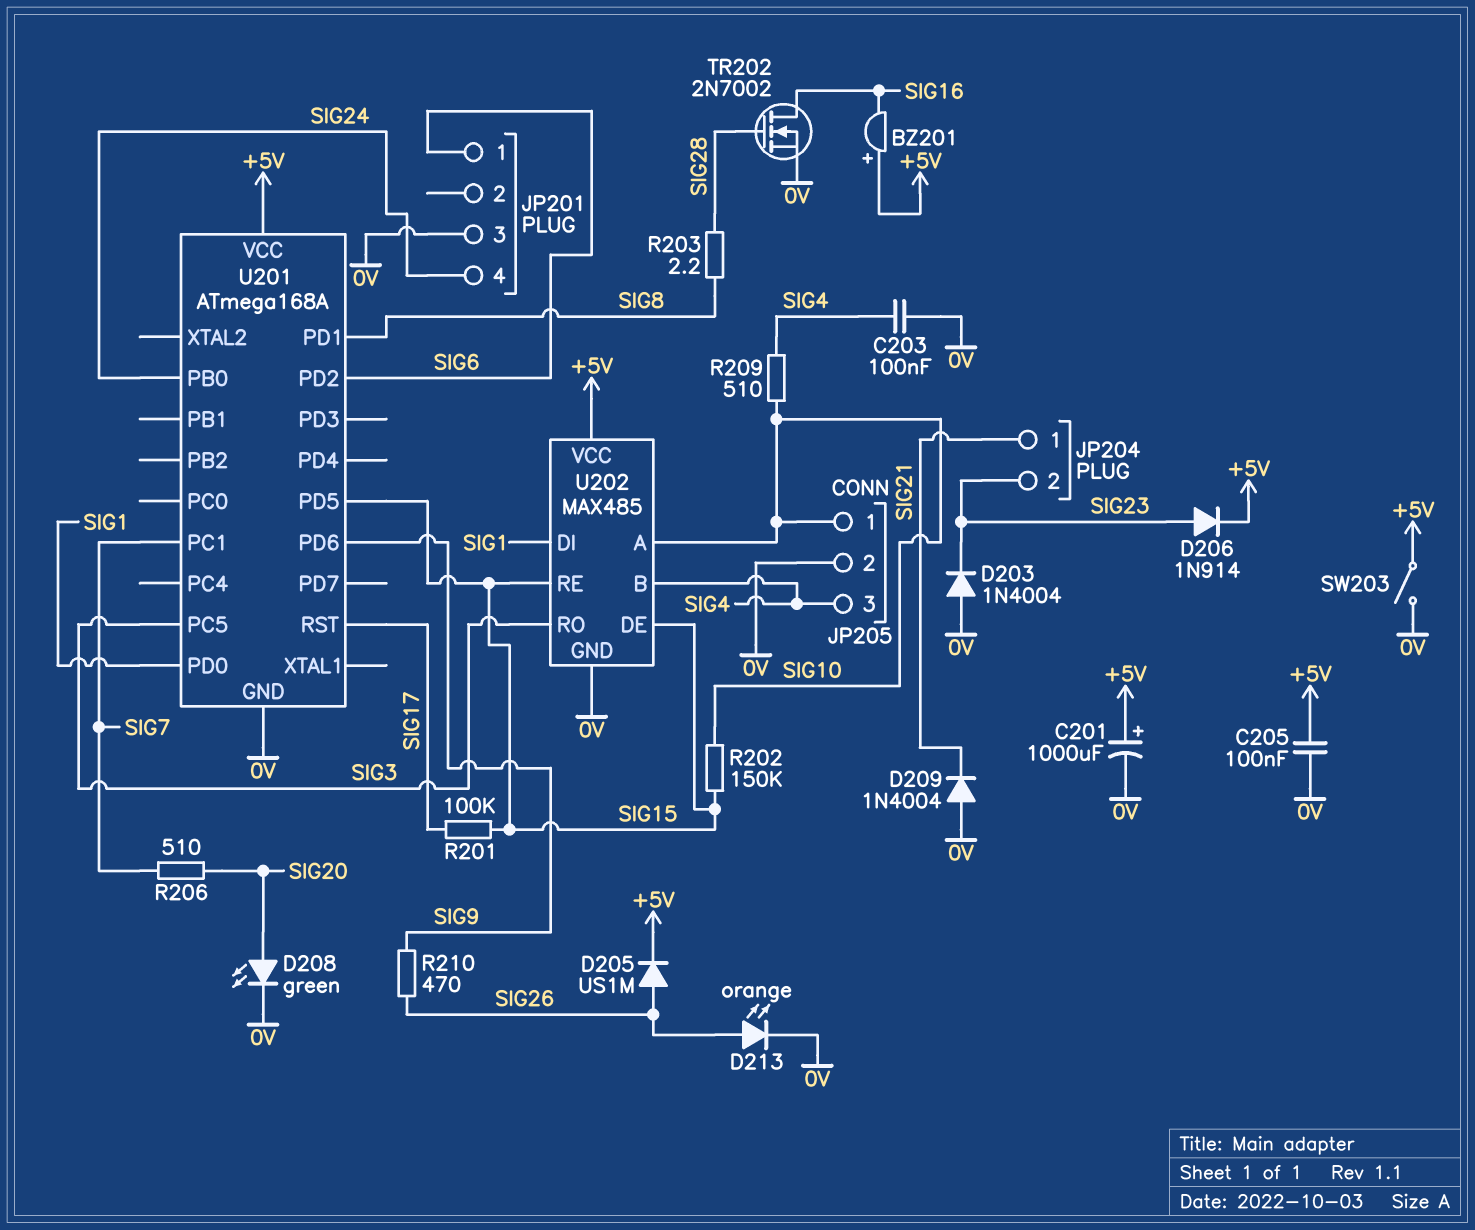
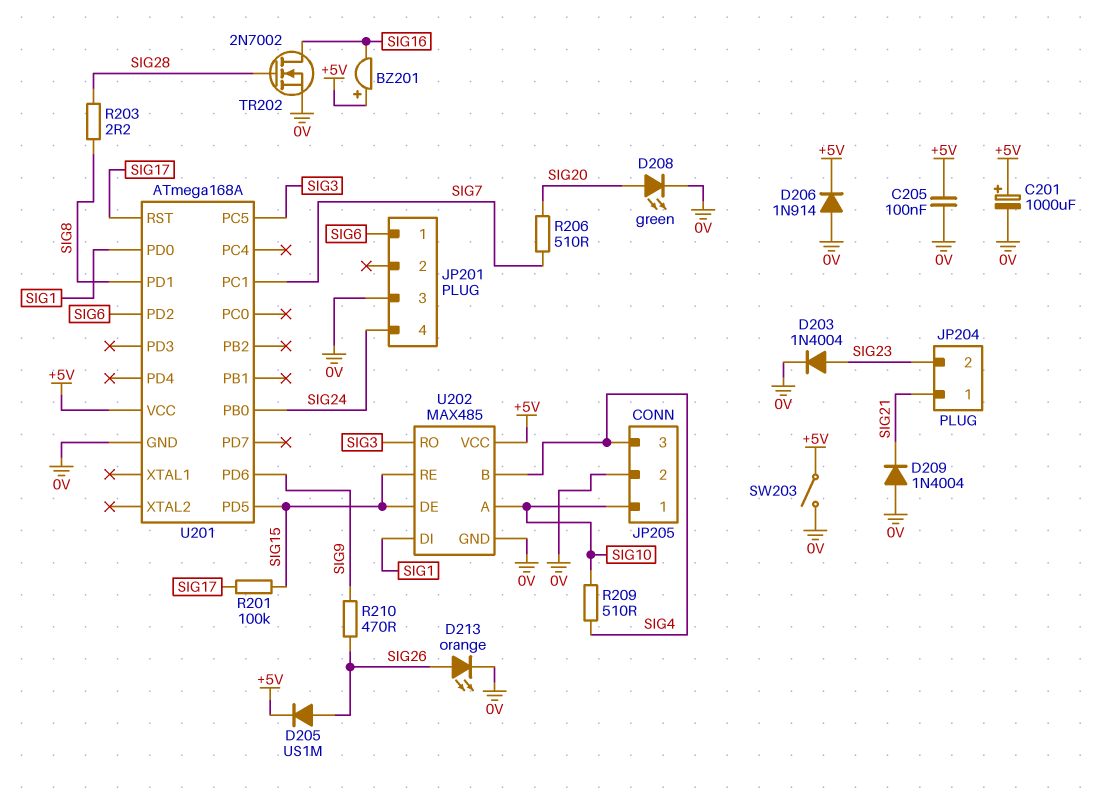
C203: 100nF (0V, SIG4) -> none
D203: diode 1N4004 (A 0V, K SIG23) -> diode 1N4004 (A SIG23, K 0V)
D206: diode 1N914 (A SIG23, K +5V) -> diode 1N914 (A 0V, K +5V)
R202: 150k (SIG10, SIG15) -> none

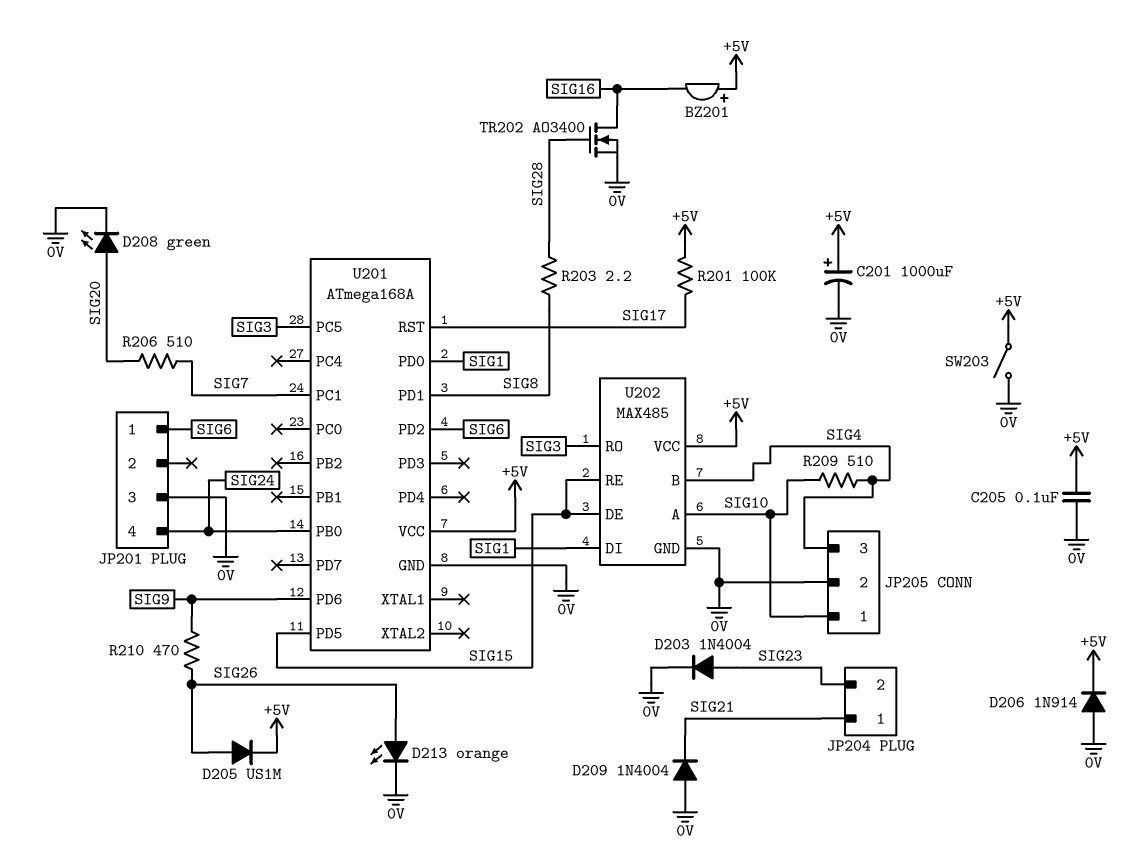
R201: 100k (SIG15, SIG17) -> 100k (+5V, SIG17)
TR202: NMOS 2N7002 (G SIG28, D SIG16, S 0V) -> NMOS AO3400 (G SIG28, D SIG16, S 0V)

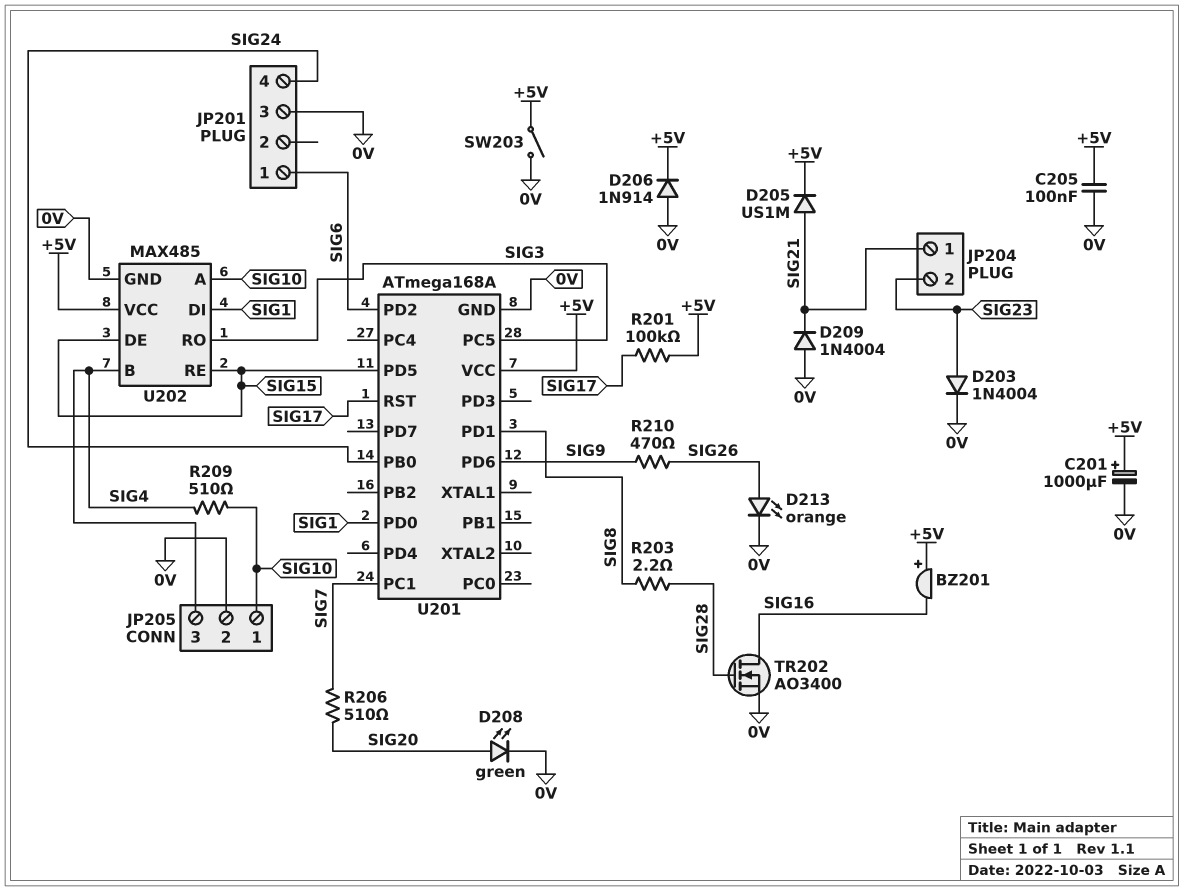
D205: diode US1M (A SIG26, K +5V) -> diode US1M (A SIG21, K +5V)

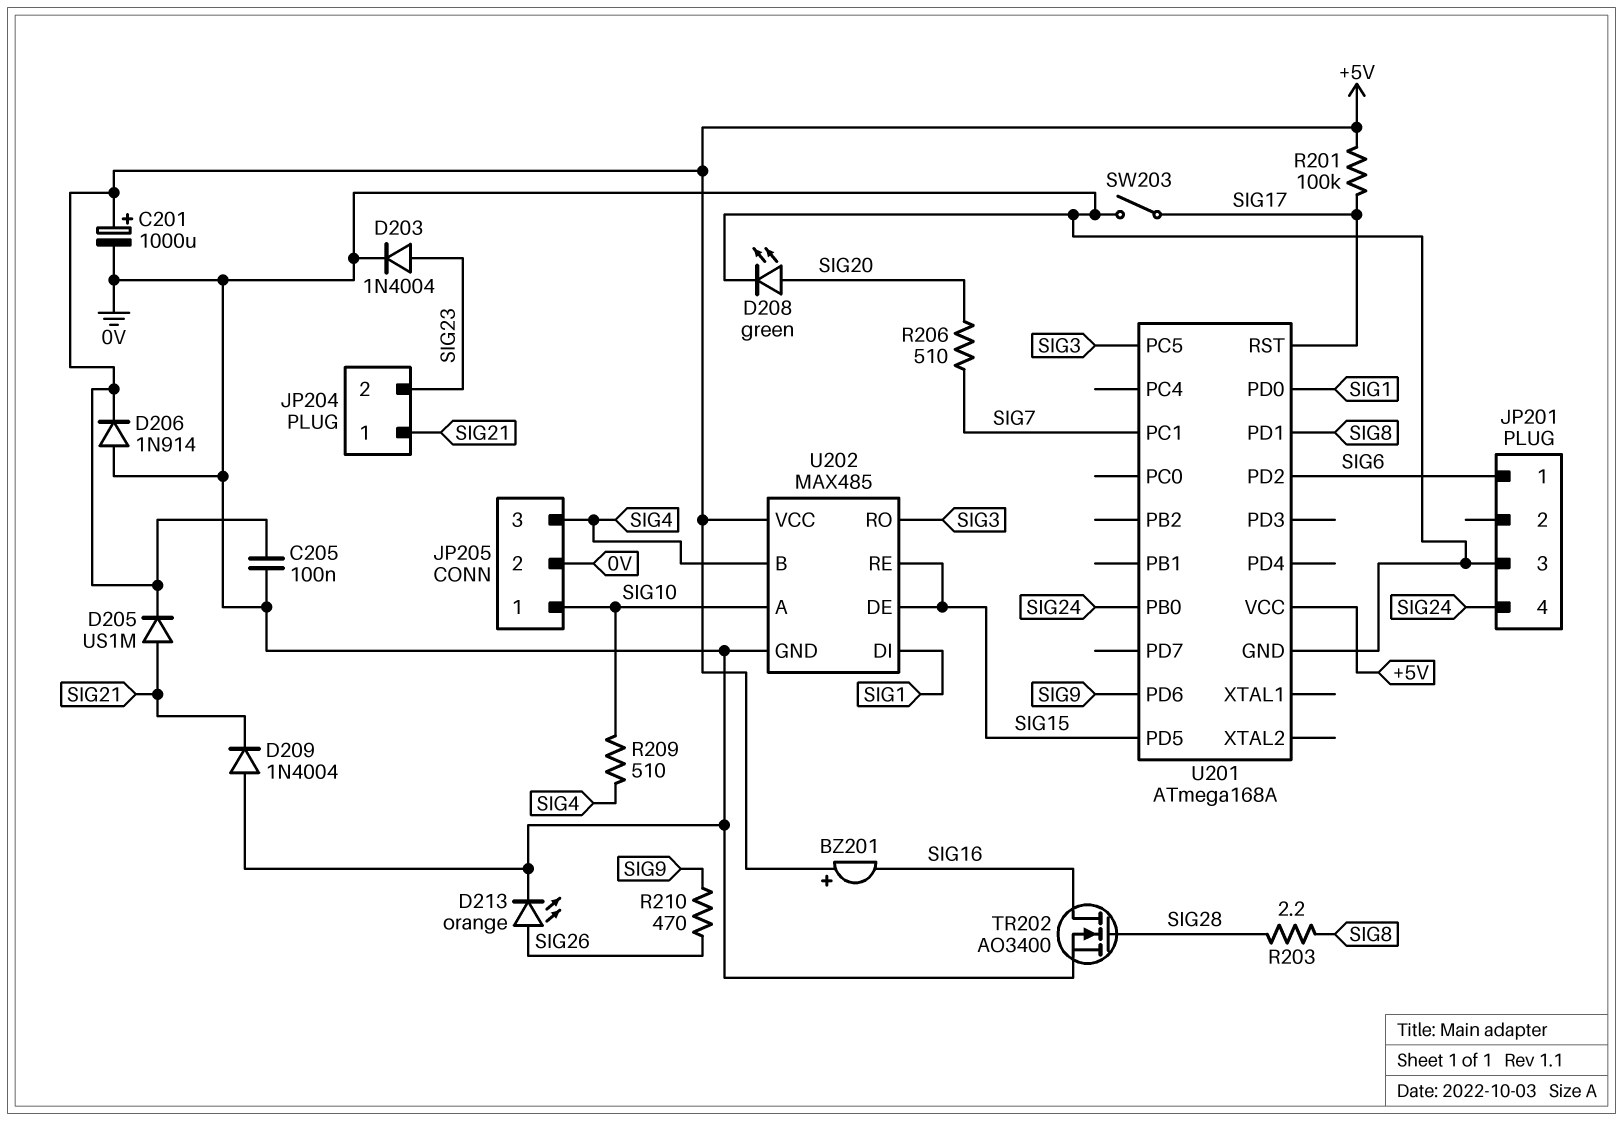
SW203: switch (+5V, 0V) -> switch (0V, SIG17)

